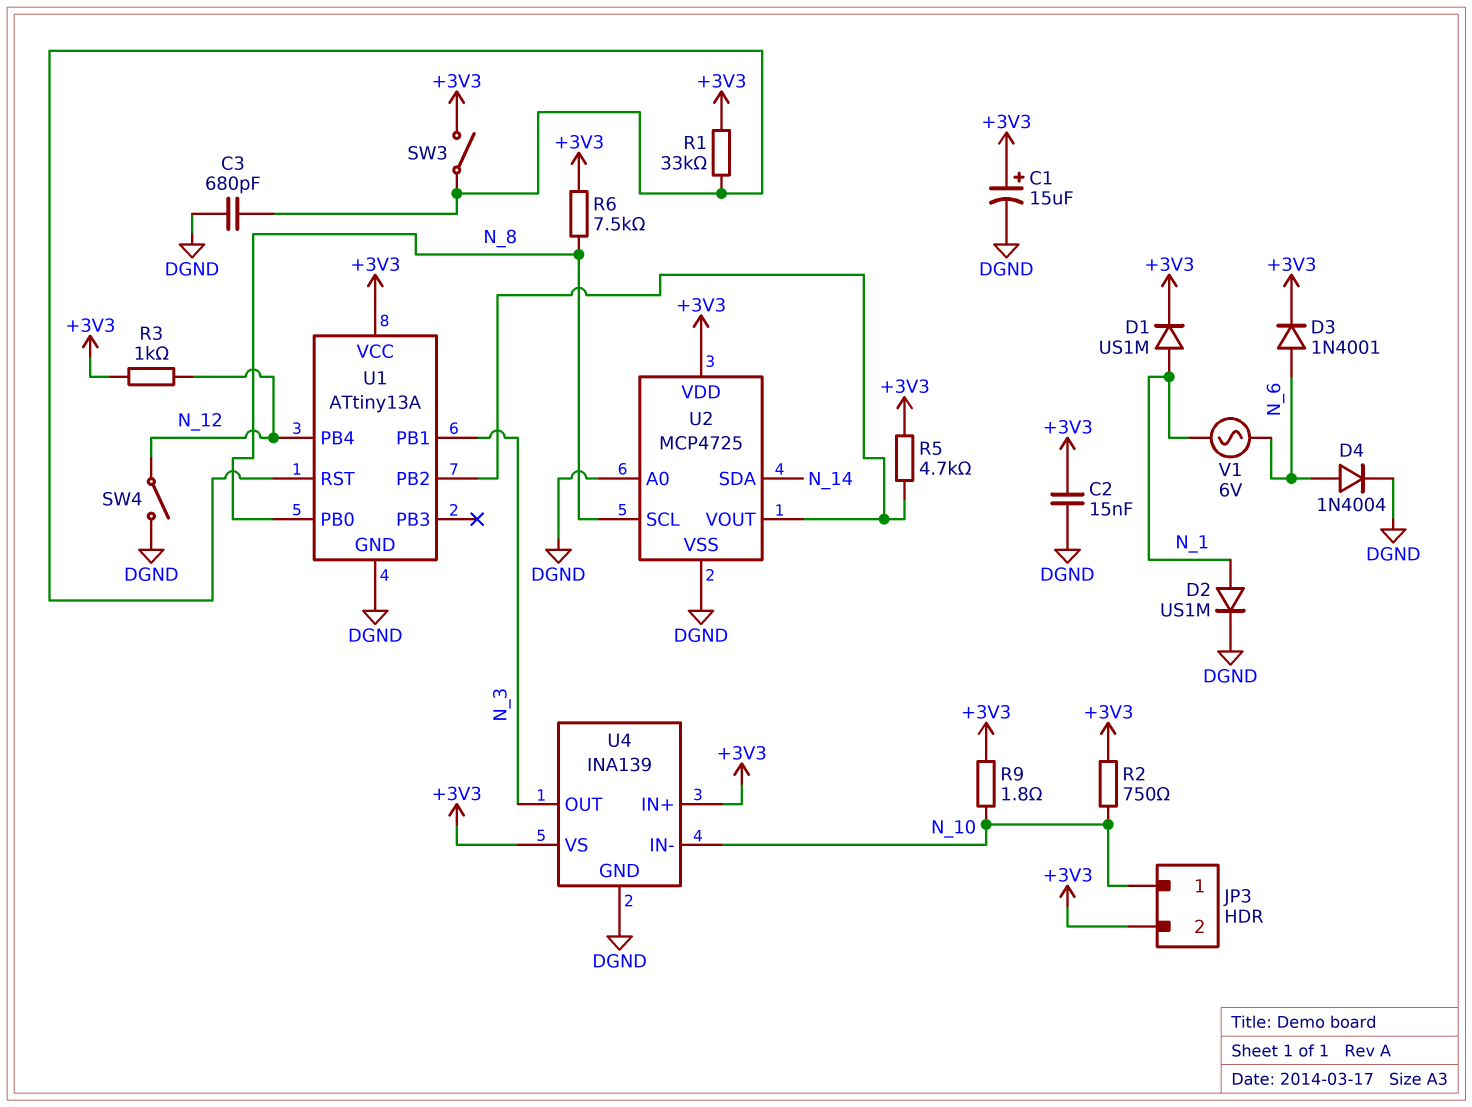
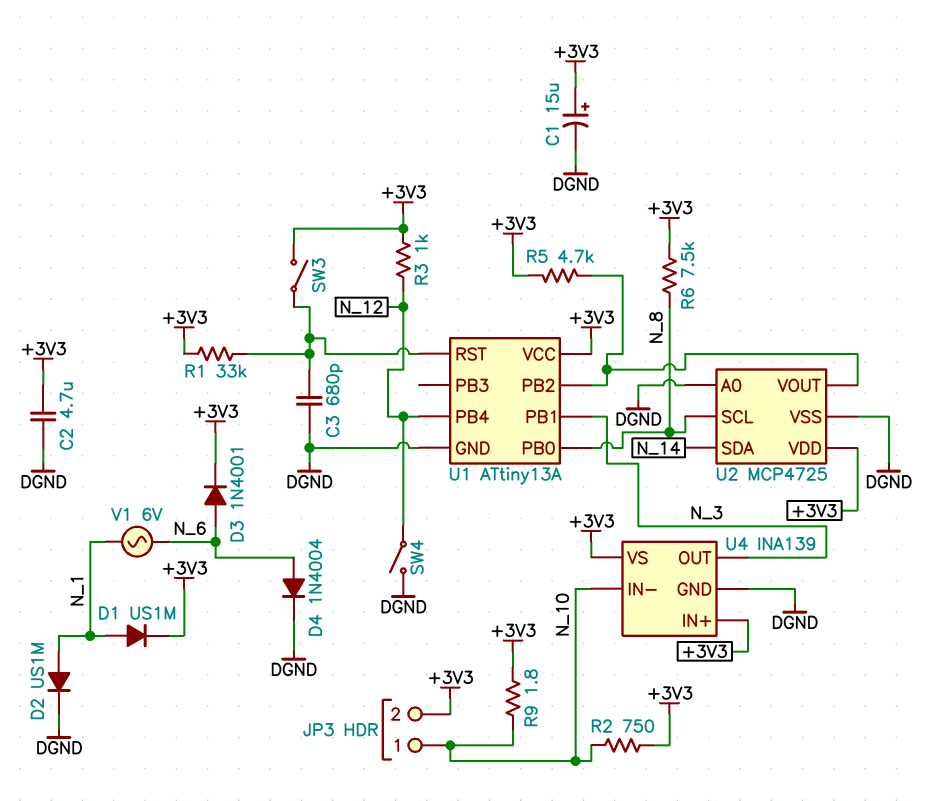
C2: 15nF (+3V3, DGND) -> 4.7uF (+3V3, DGND)

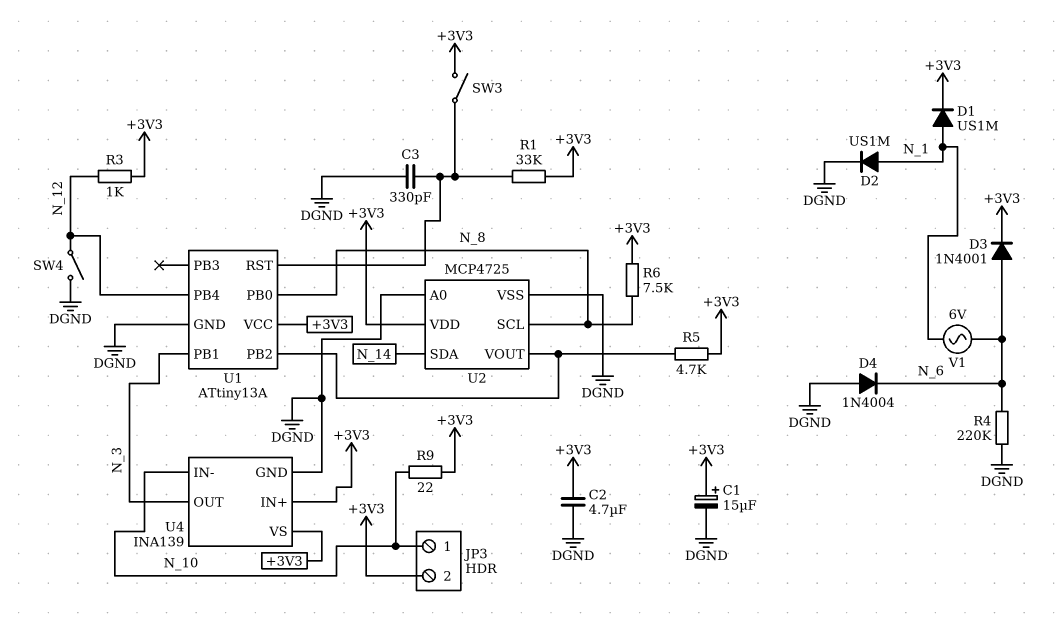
C3: 680pF (DGND, U1/RST) -> 330pF (DGND, U1/RST)
D4: diode 1N4004 (A N_6, K DGND) -> diode 1N4004 (A DGND, K N_6)
R2: 750 (+3V3, N_10) -> none
R4: none -> 220k (DGND, N_6)
R9: 1.8 (+3V3, N_10) -> 22 (+3V3, N_10)

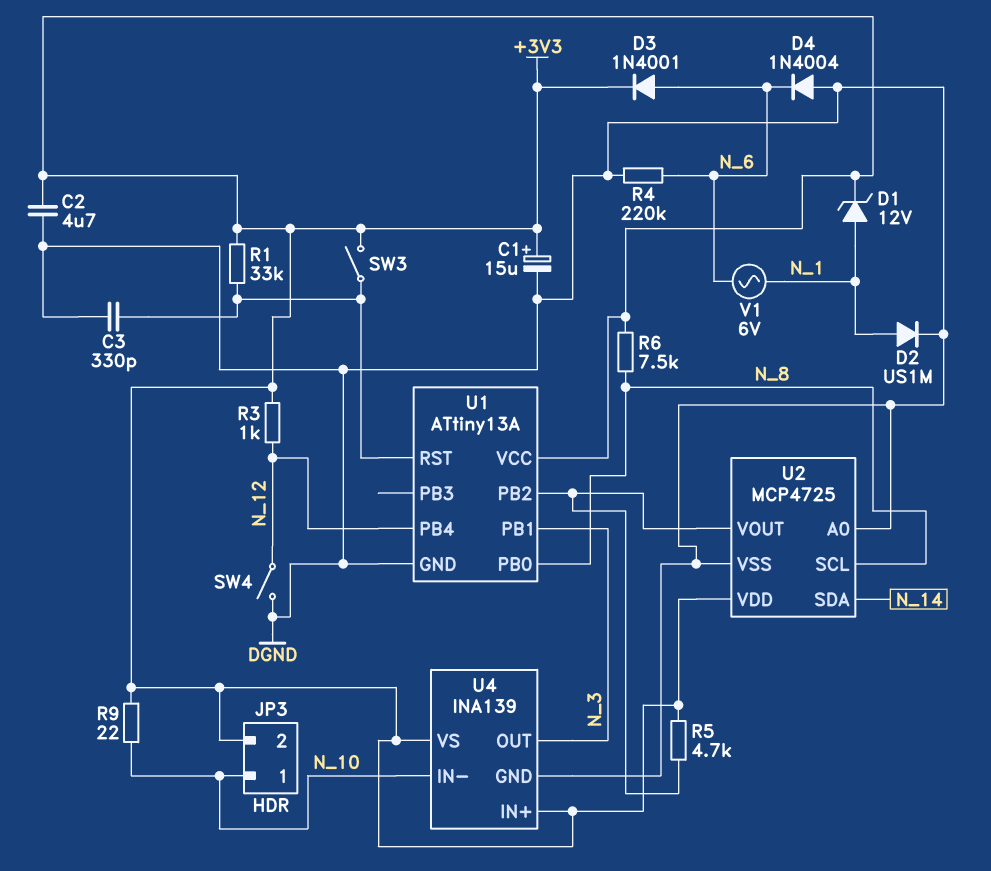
D1: diode US1M (A N_1, K +3V3) -> zener 12V (A N_1, K +3V3)

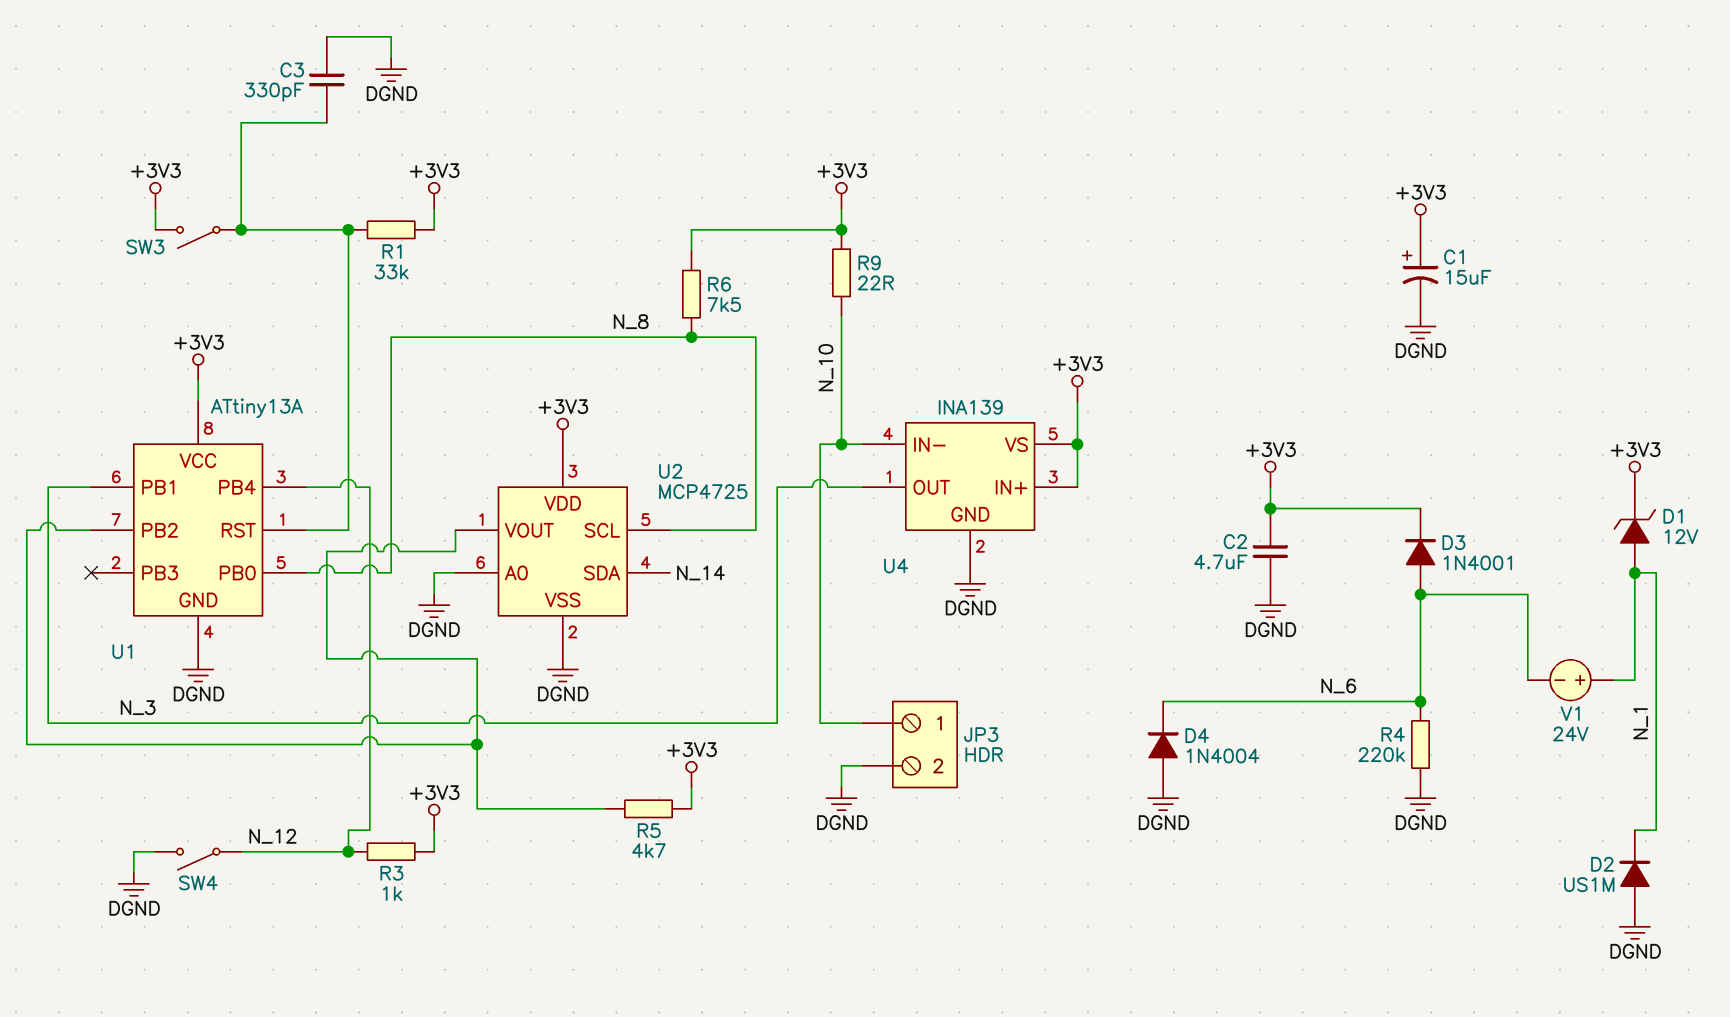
D2: diode US1M (A N_1, K DGND) -> diode US1M (A DGND, K N_1)
JP3 pin 2: +3V3 -> DGND
V1: AC 6V (N_1, N_6) -> 24V (plus N_1, minus N_6)

